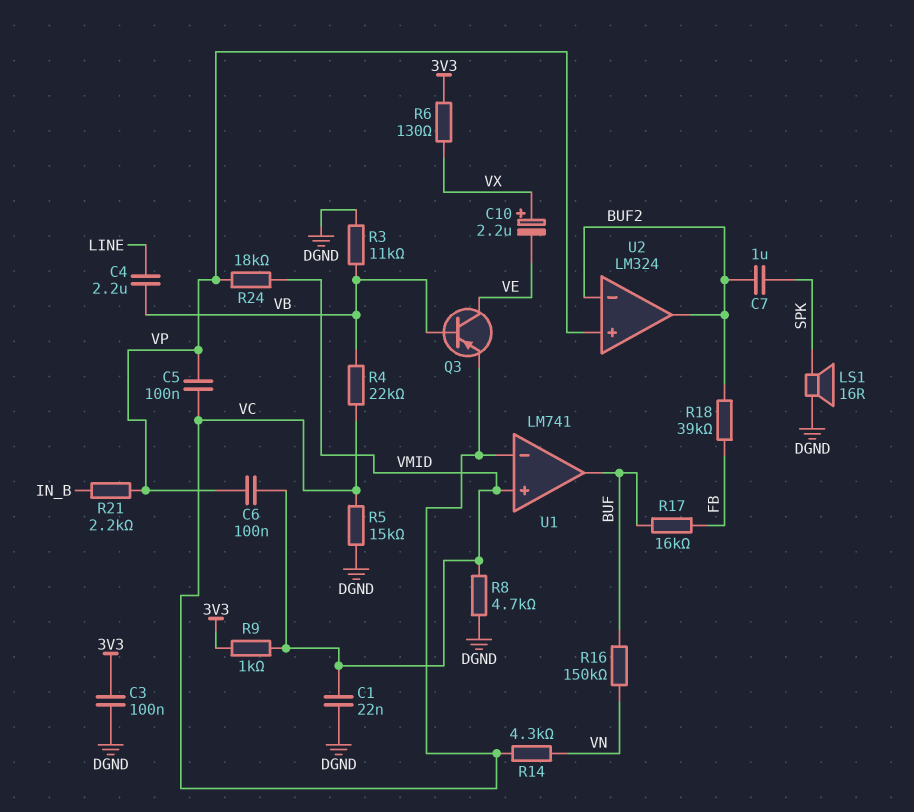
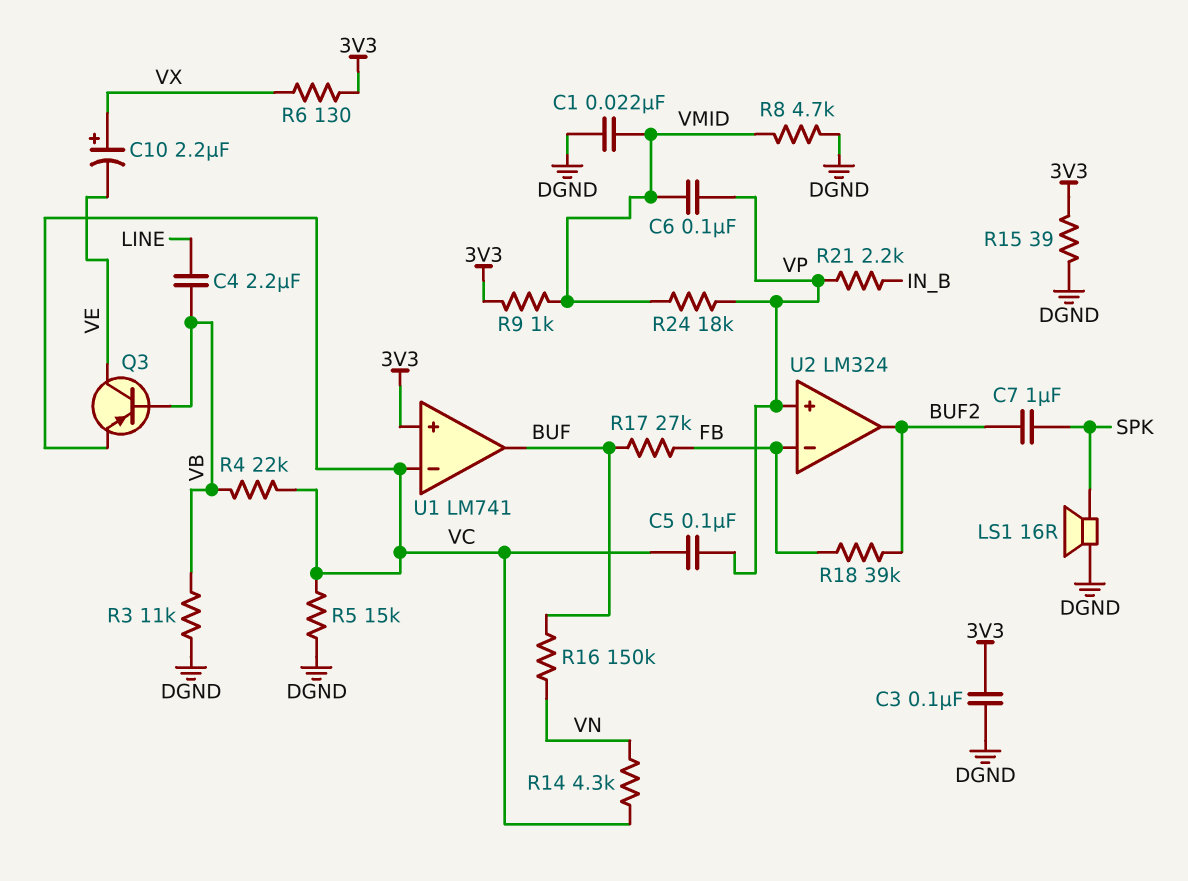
R15: none -> 39 (3V3, DGND)
R17: 16k (BUF, FB) -> 27k (BUF, FB)
U1 pin in+: VMID -> 3V3
U2 pin in-: BUF2 -> FB

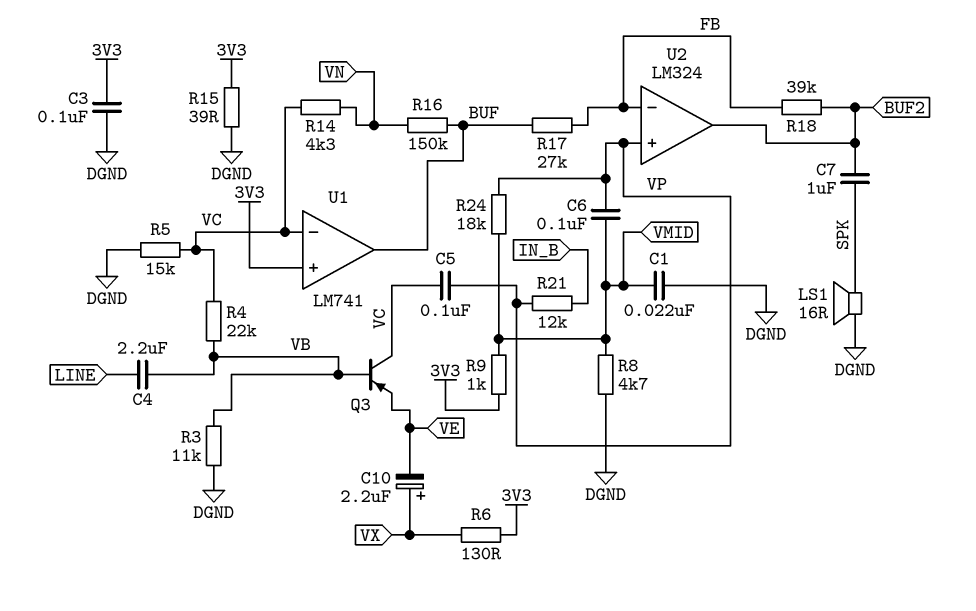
Q3: PNP (B VB, C VE, E VC) -> PNP (B VB, C VC, E VE)
R21: 2.2k (IN_B, VP) -> 12k (IN_B, VP)

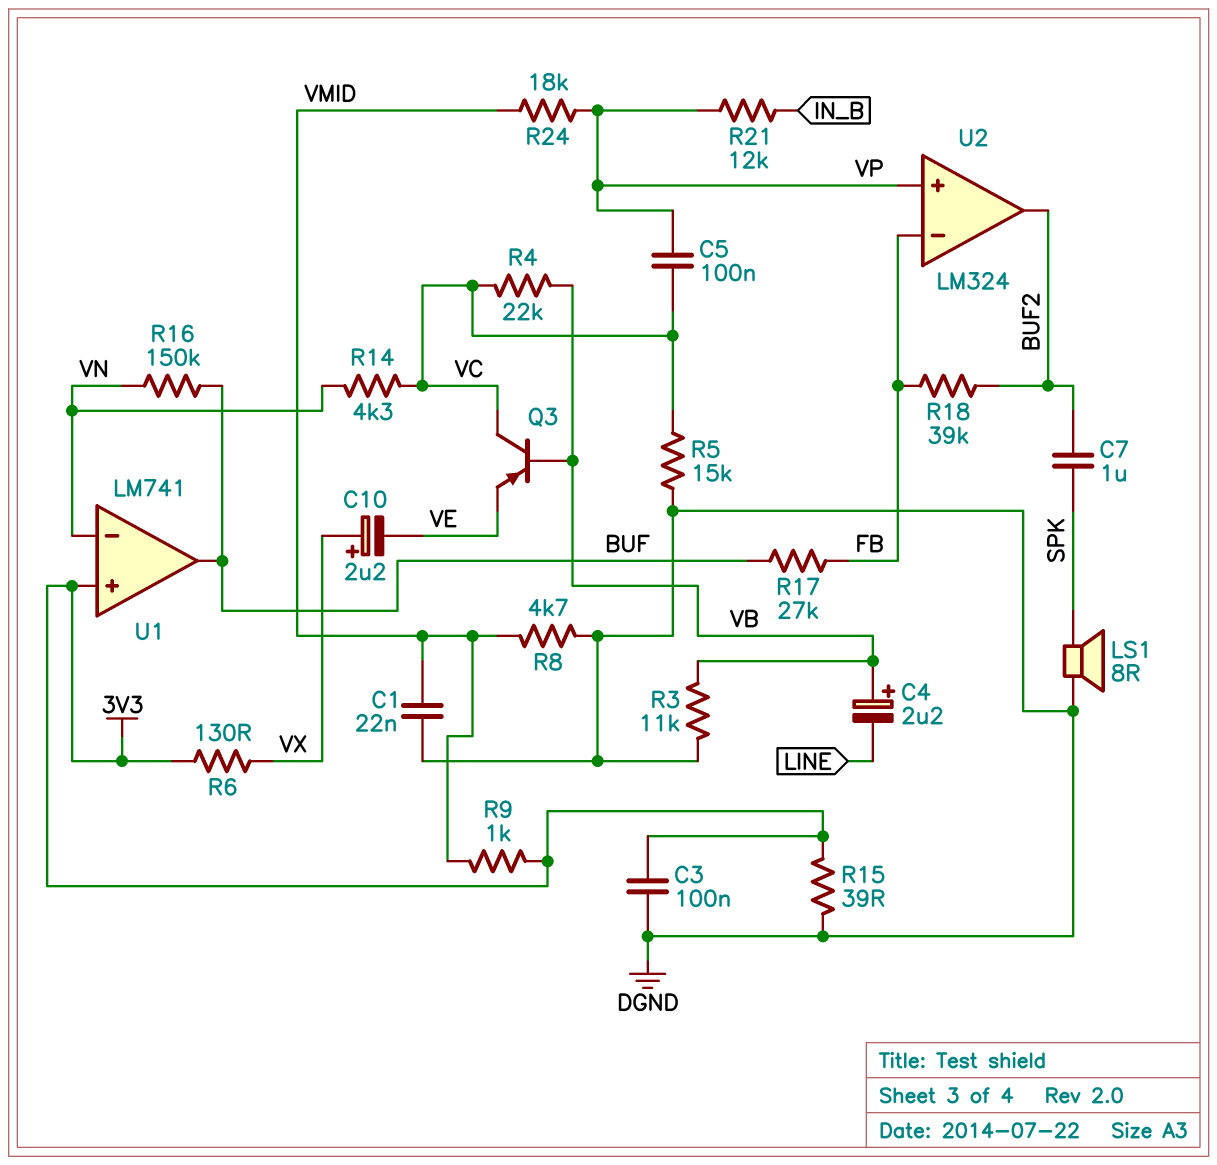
C4: 2.2uF (LINE, VB) -> 2.2uF (plus VB, minus LINE)
C6: 100nF (VMID, VP) -> none
LS1: speaker 16R (DGND, SPK) -> speaker 8R (DGND, SPK)
U1 pin in-: VC -> VN

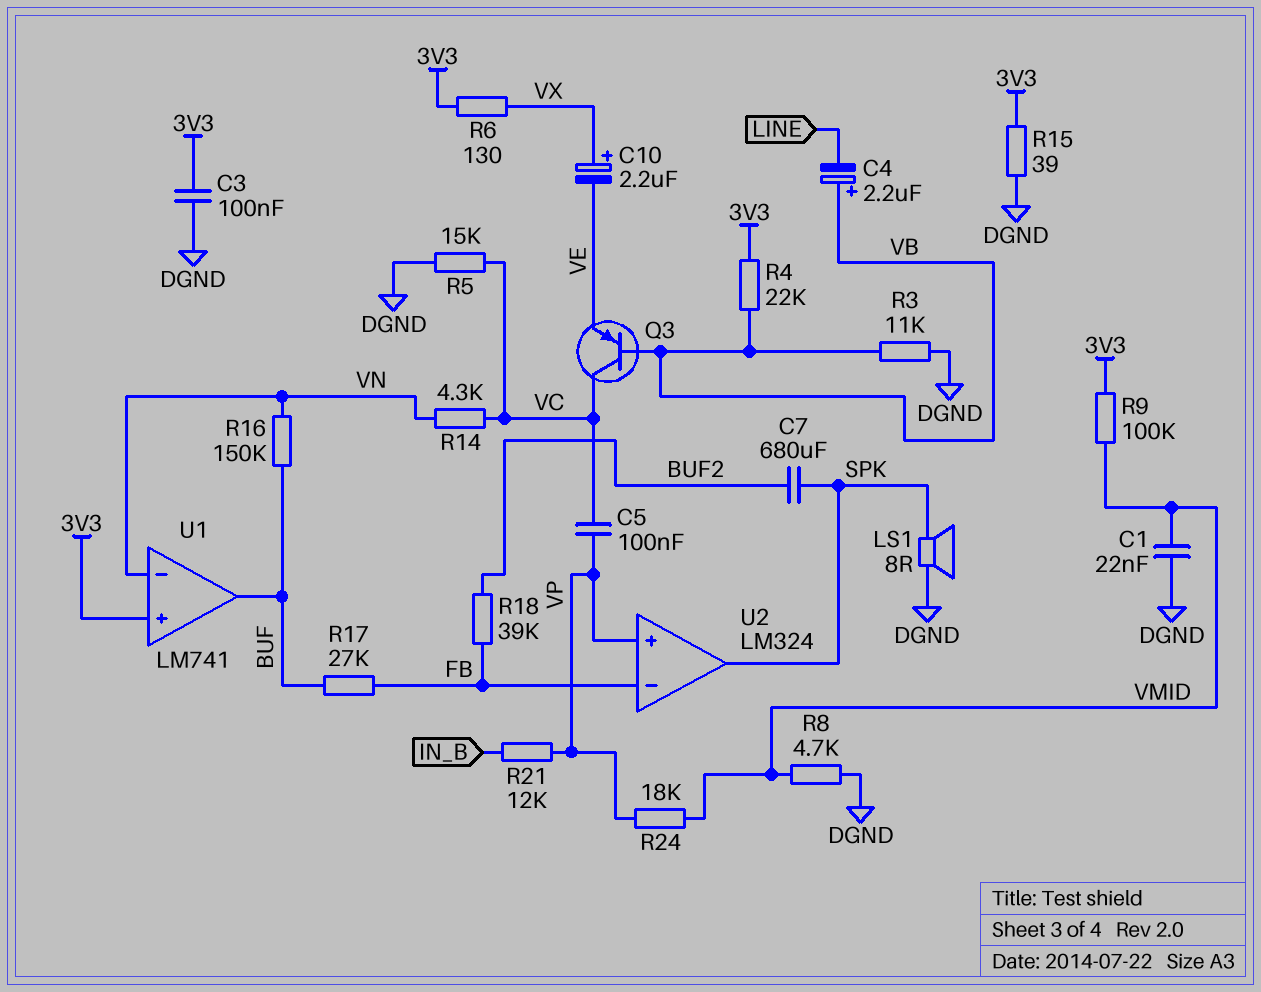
C7: 1uF (BUF2, SPK) -> 680uF (BUF2, SPK)
R4: 22k (VB, VC) -> 22k (3V3, VB)
R9: 1k (3V3, VMID) -> 100k (3V3, VMID)
U2 pin out: BUF2 -> SPK

